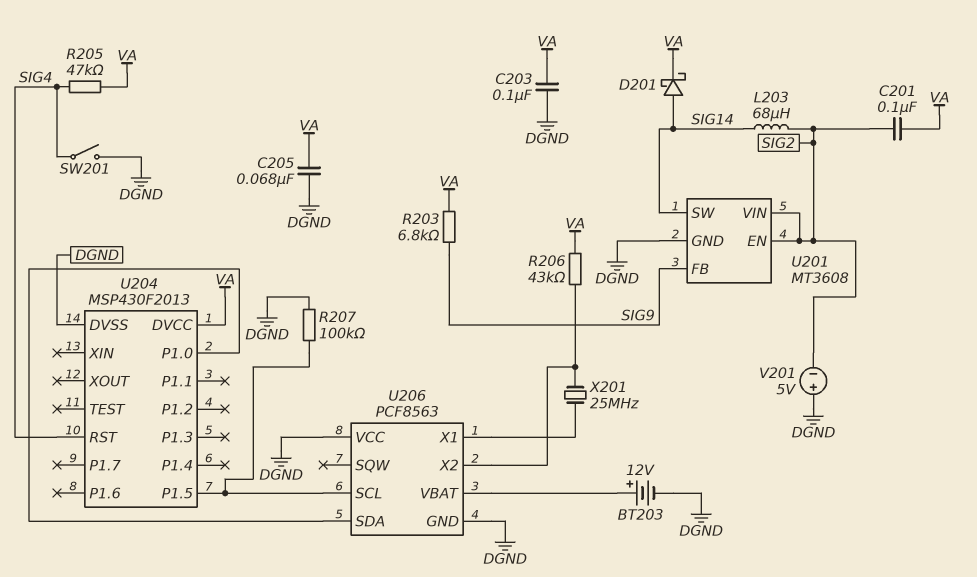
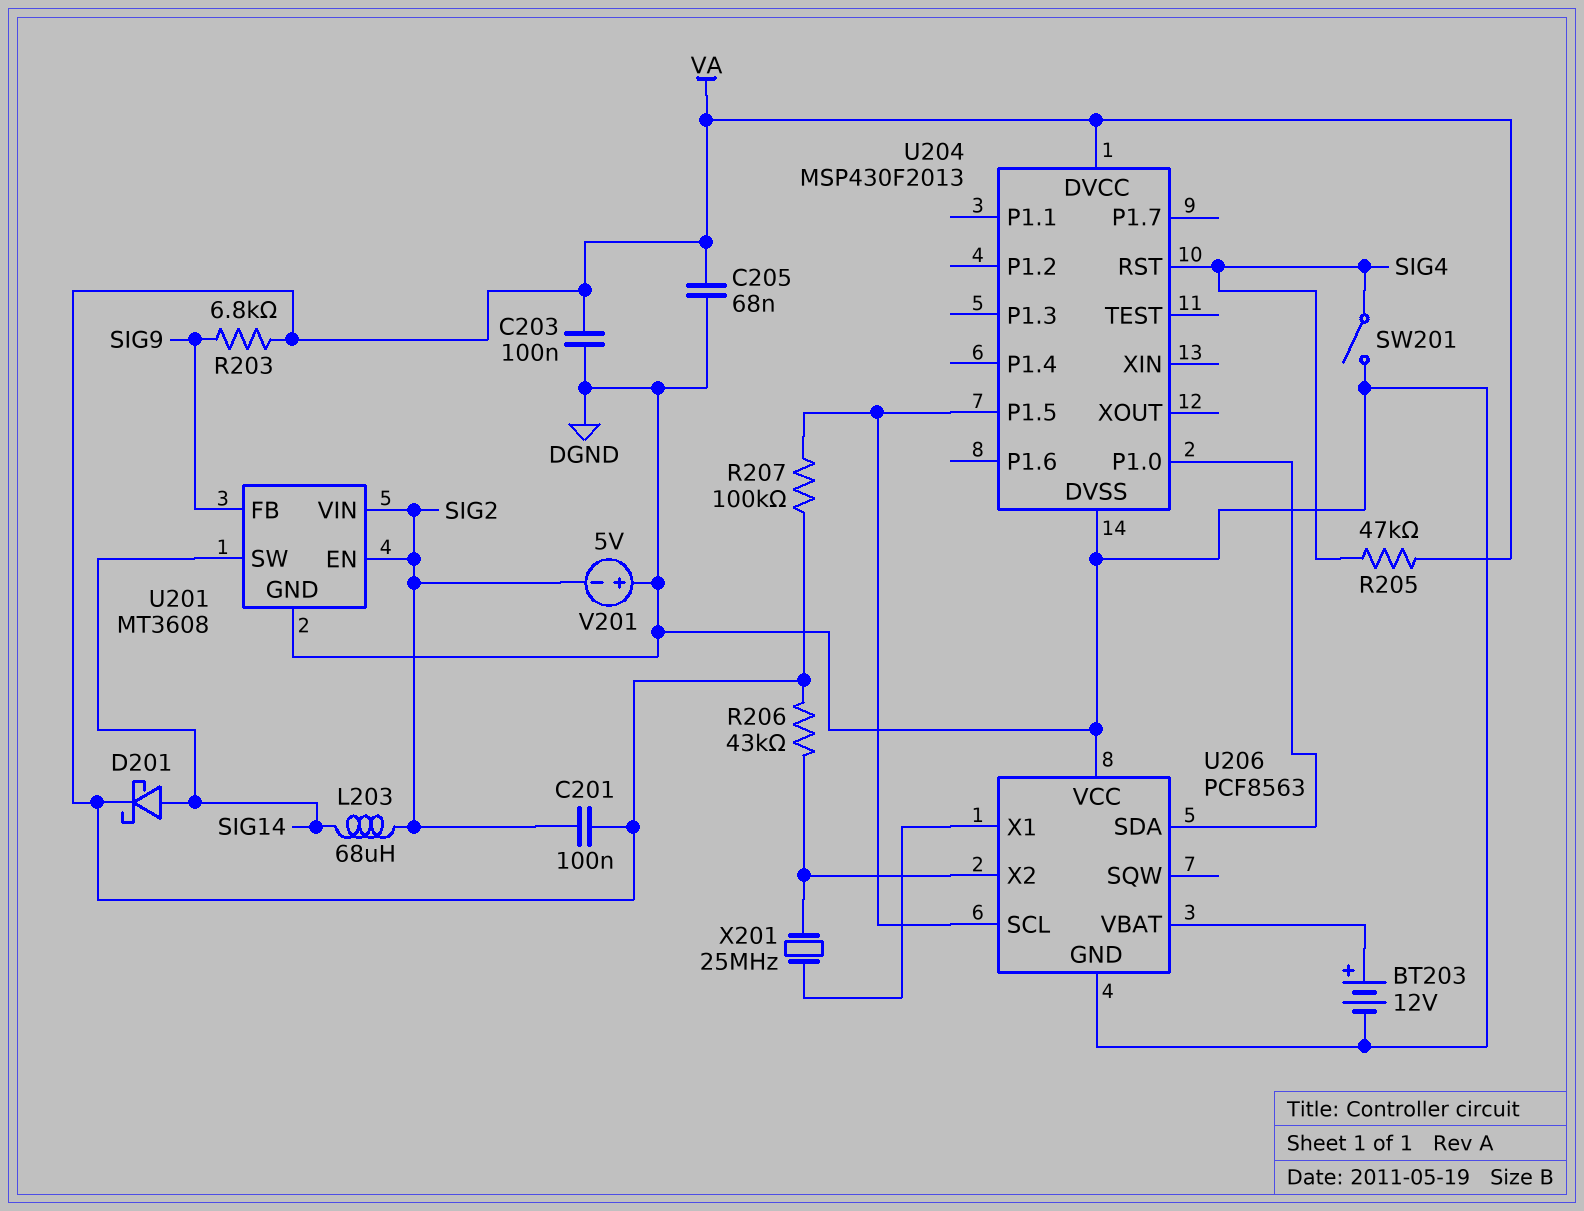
R207: 100k (DGND, U204/P1.5) -> 100k (U204/P1.5, VA)

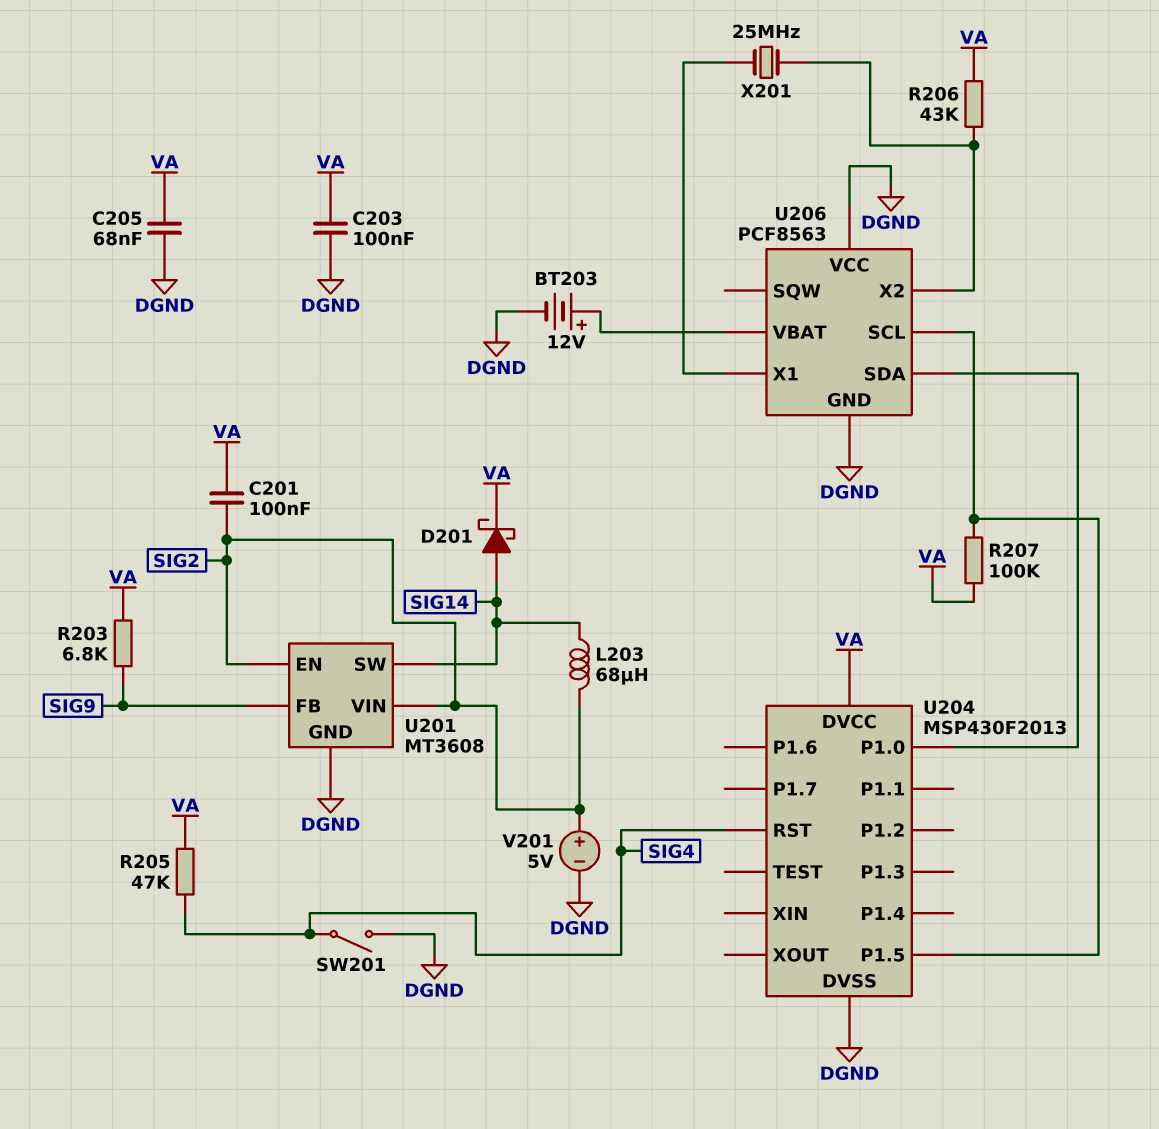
V201: 5V (plus DGND, minus SIG2) -> 5V (plus SIG2, minus DGND)

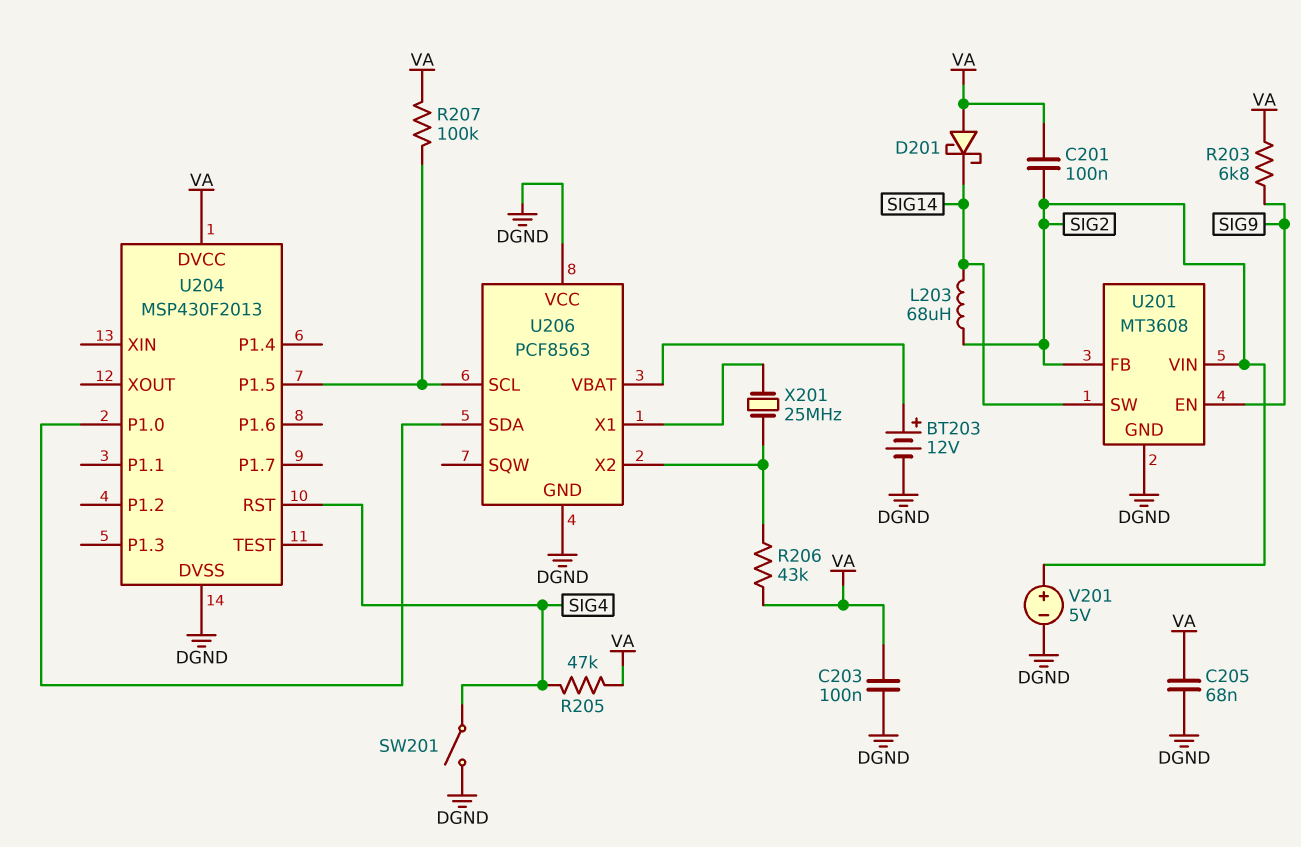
D201: schottky (A SIG14, K VA) -> schottky (A VA, K SIG14)
U201 pin EN: SIG2 -> SIG9
U201 pin FB: SIG9 -> SIG2

